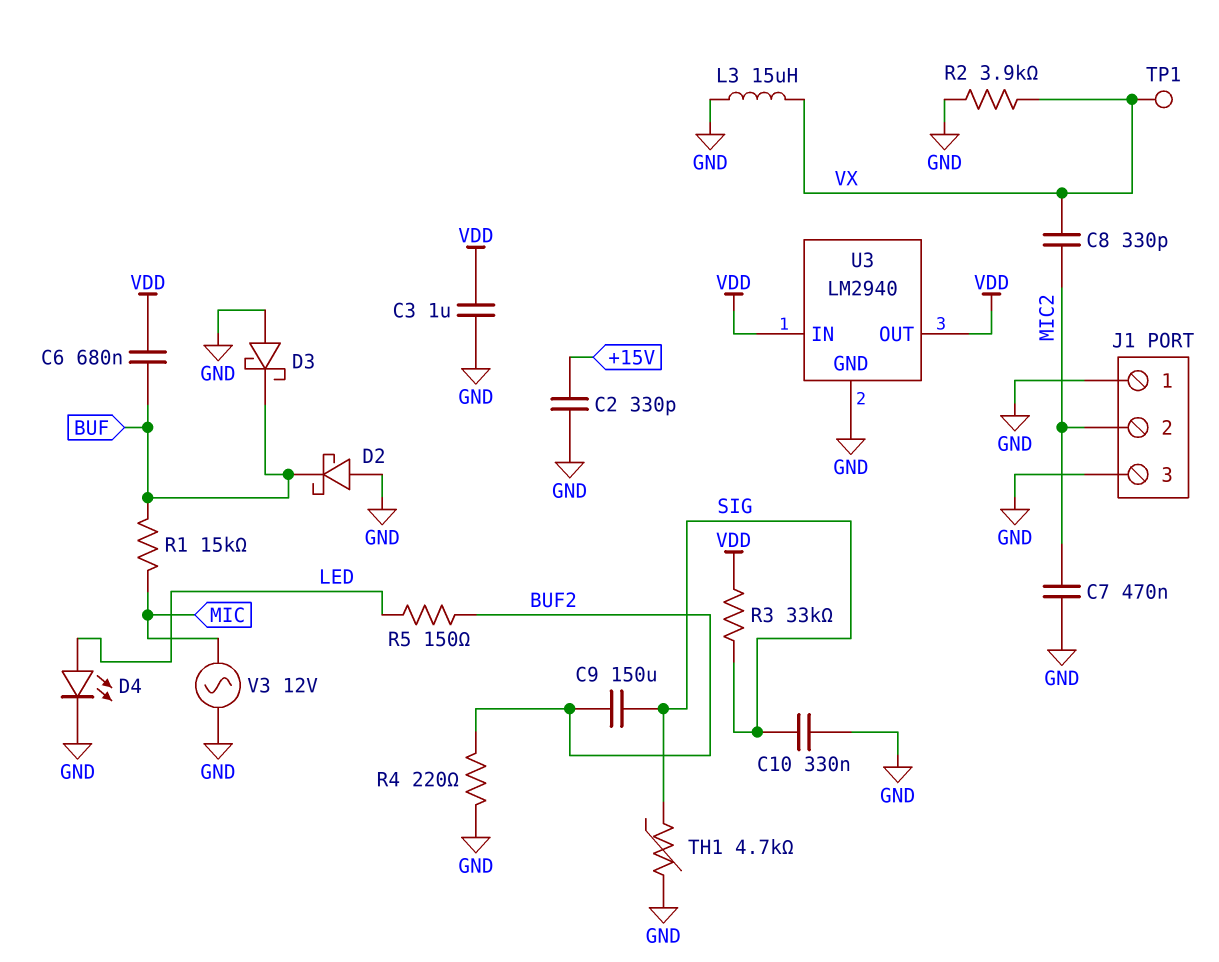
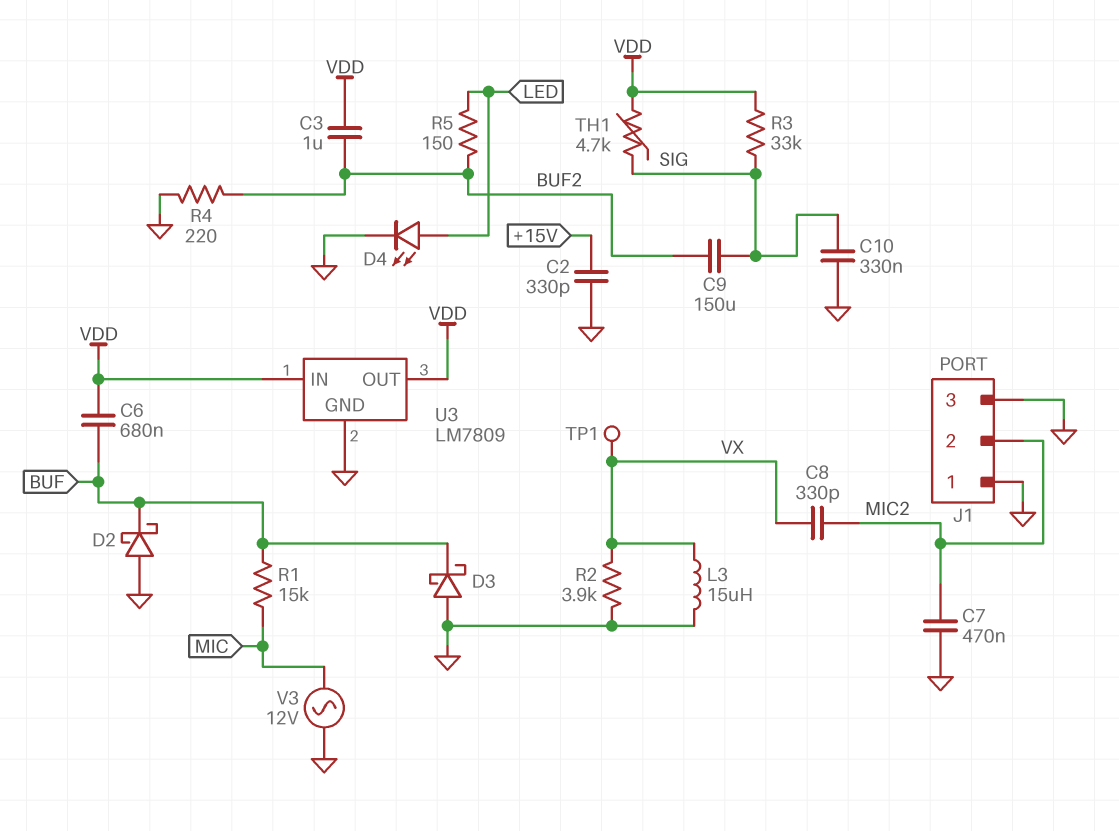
C3: 1uF (GND, VDD) -> 1uF (BUF2, VDD)
TH1: 4.7k (GND, SIG) -> 4.7k (SIG, VDD)
U3: LM2940 -> LM7809

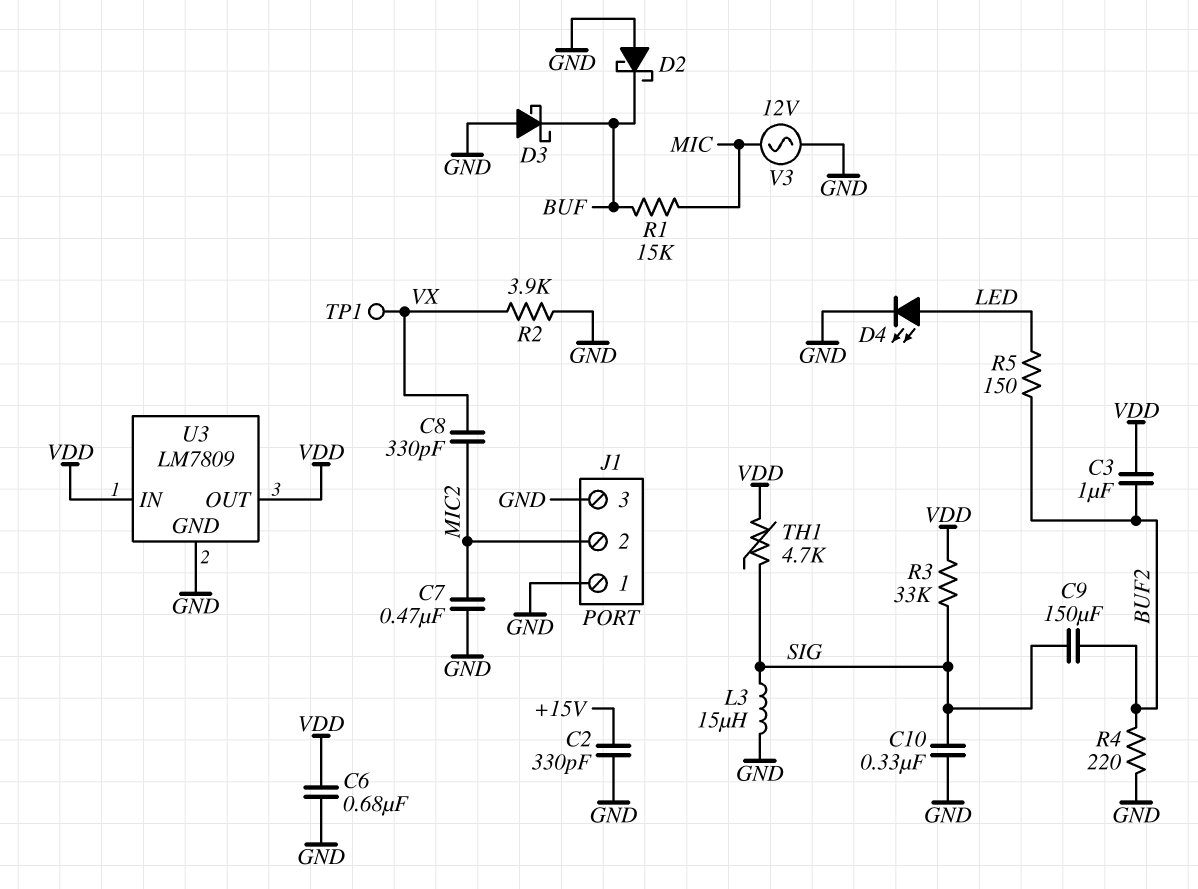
C6: 680nF (BUF, VDD) -> 680nF (GND, VDD)
L3: 15uH (GND, VX) -> 15uH (GND, SIG)

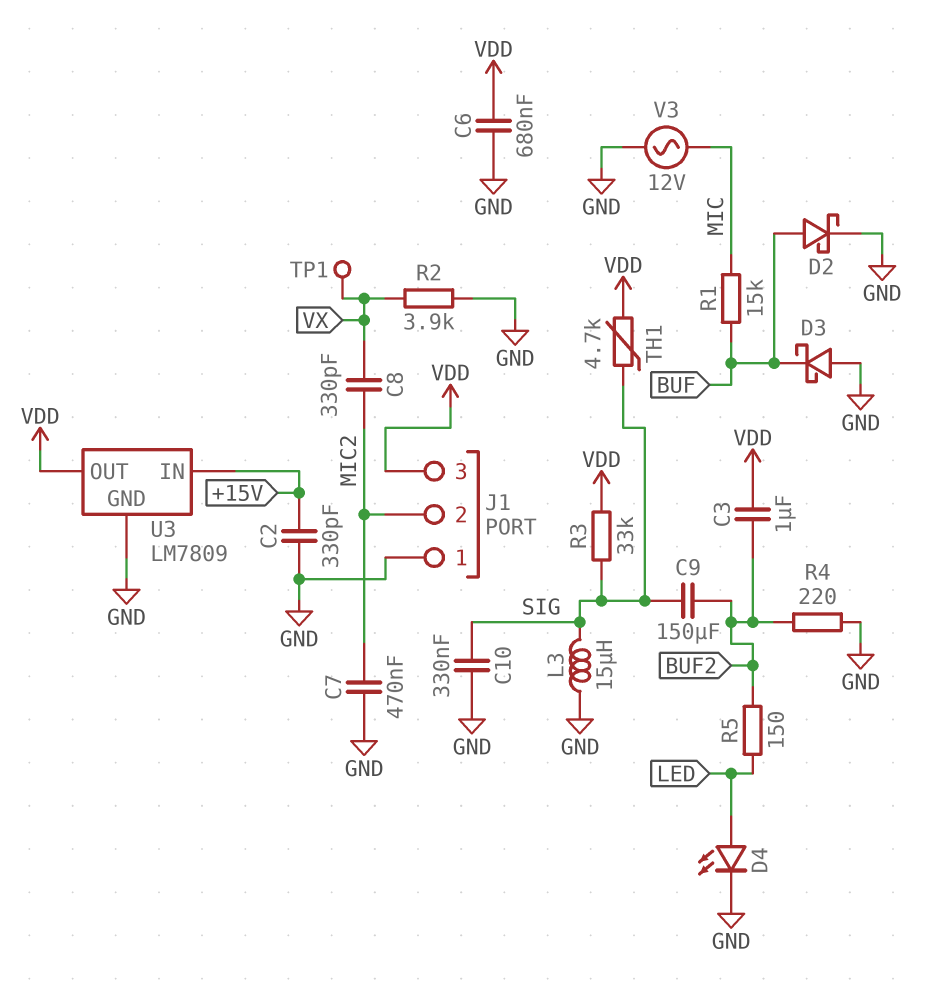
D2: schottky (A GND, K BUF) -> schottky (A BUF, K GND)
J1 pin 3: GND -> VDD
U3 pin IN: VDD -> +15V

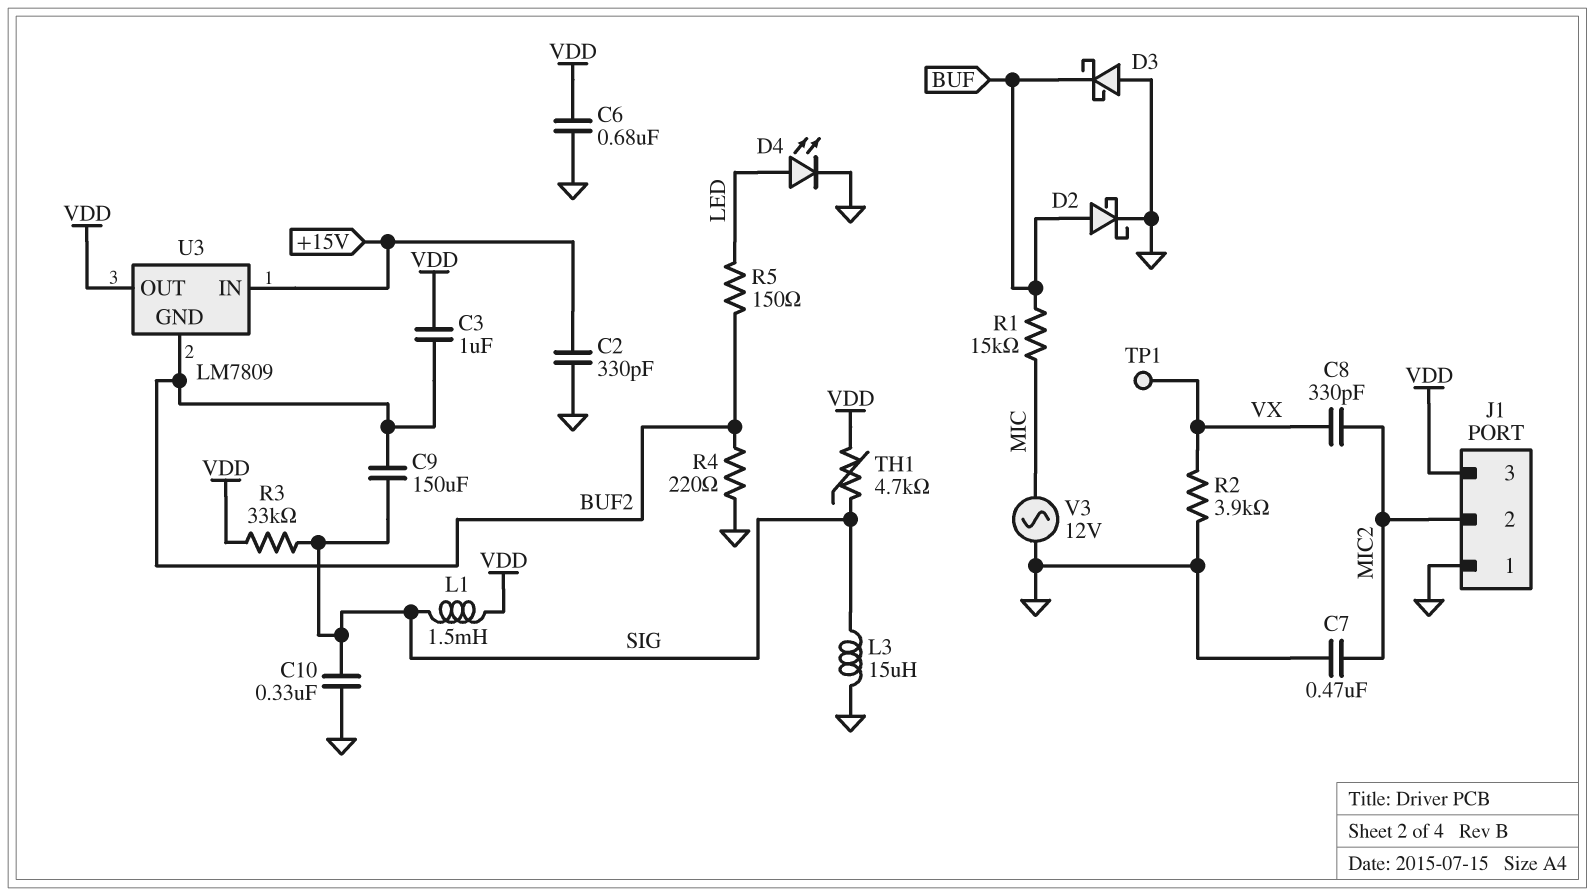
L1: none -> 1.5mH (SIG, VDD)
U3 pin GND: GND -> BUF2

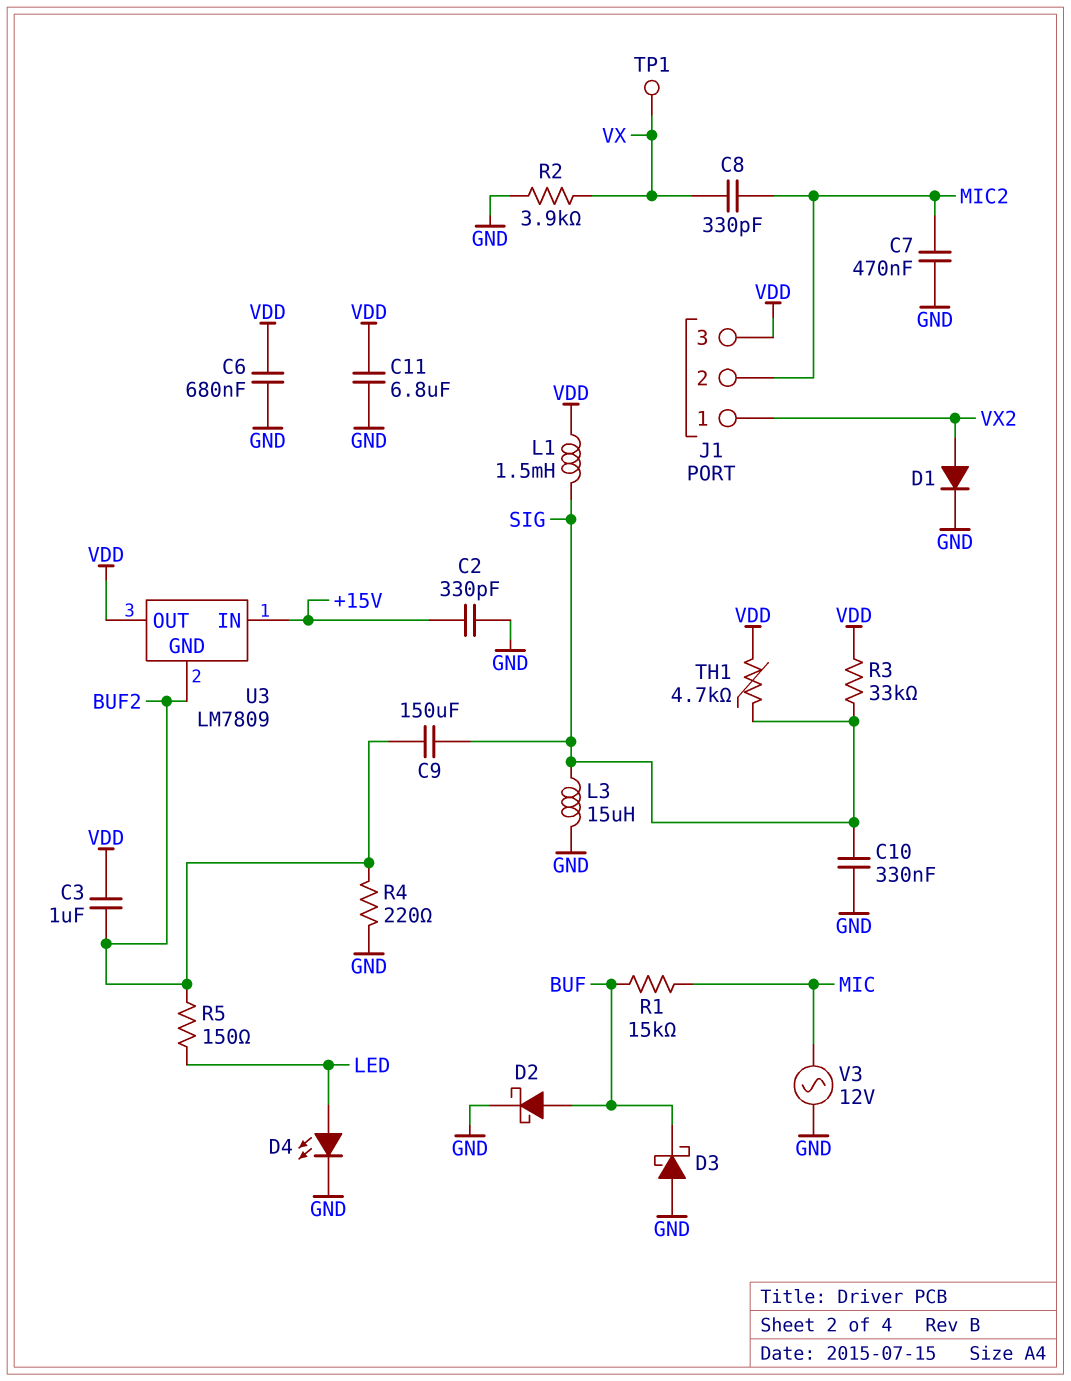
C11: none -> 6.8uF (GND, VDD)
D1: none -> diode (A VX2, K GND)
J1 pin 1: GND -> VX2

